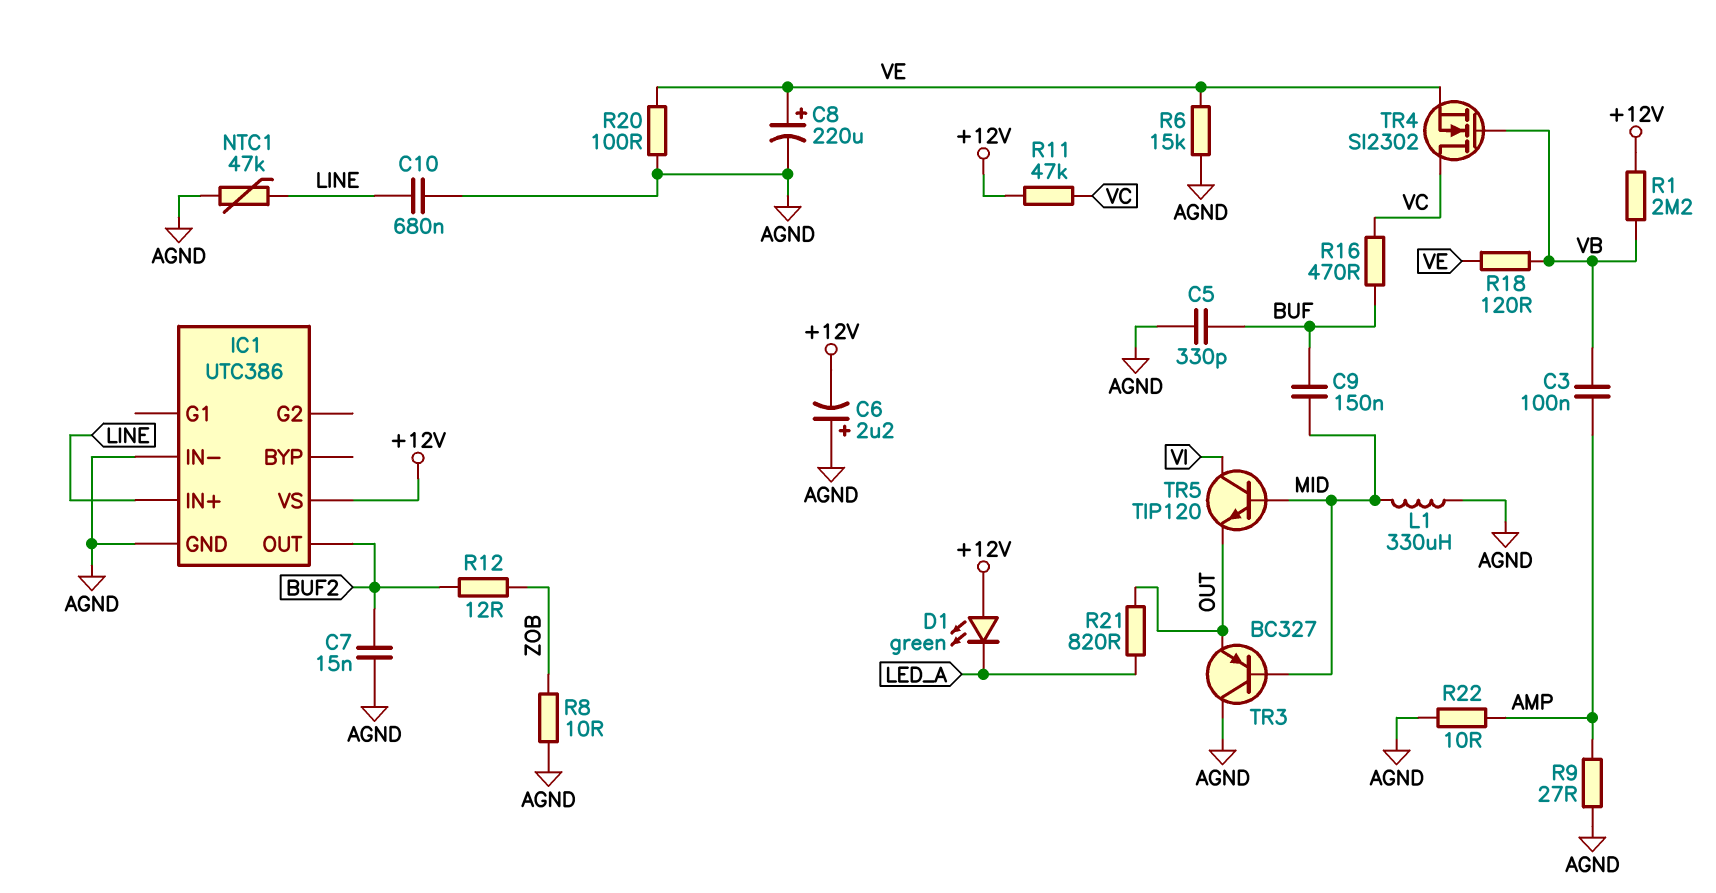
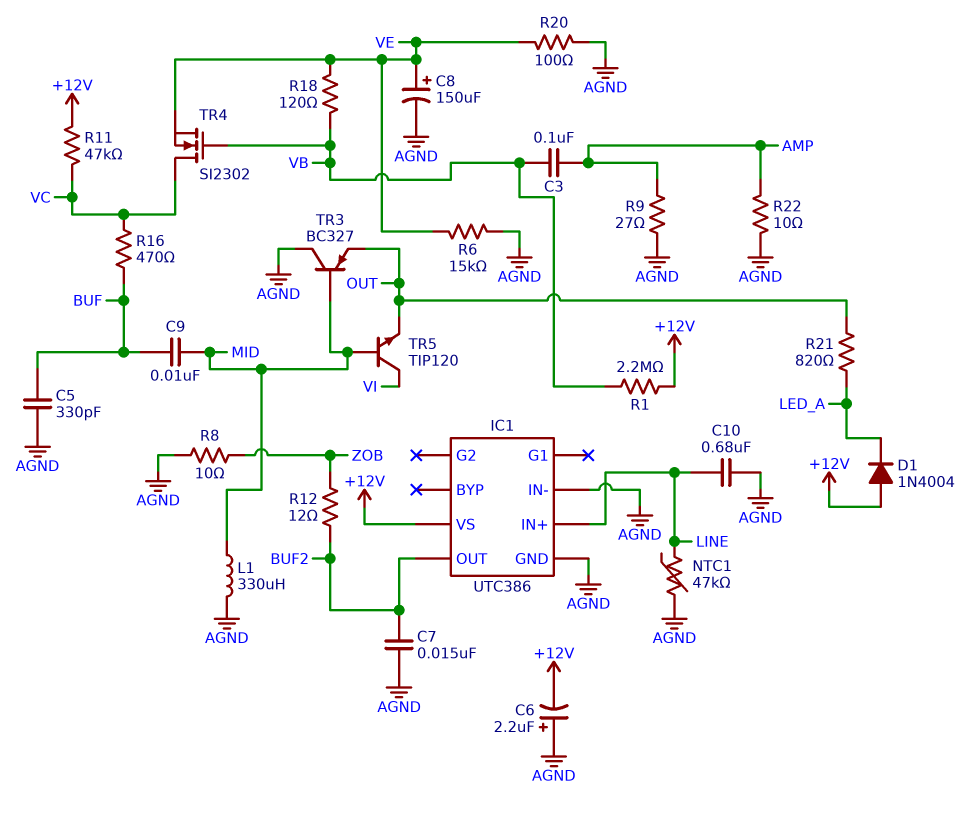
C8: 220uF (plus VE, minus AGND) -> 150uF (plus VE, minus AGND)
C9: 150nF (BUF, MID) -> 10nF (BUF, MID)
D1: LED green (A +12V, K LED_A) -> diode 1N4004 (A +12V, K LED_A)

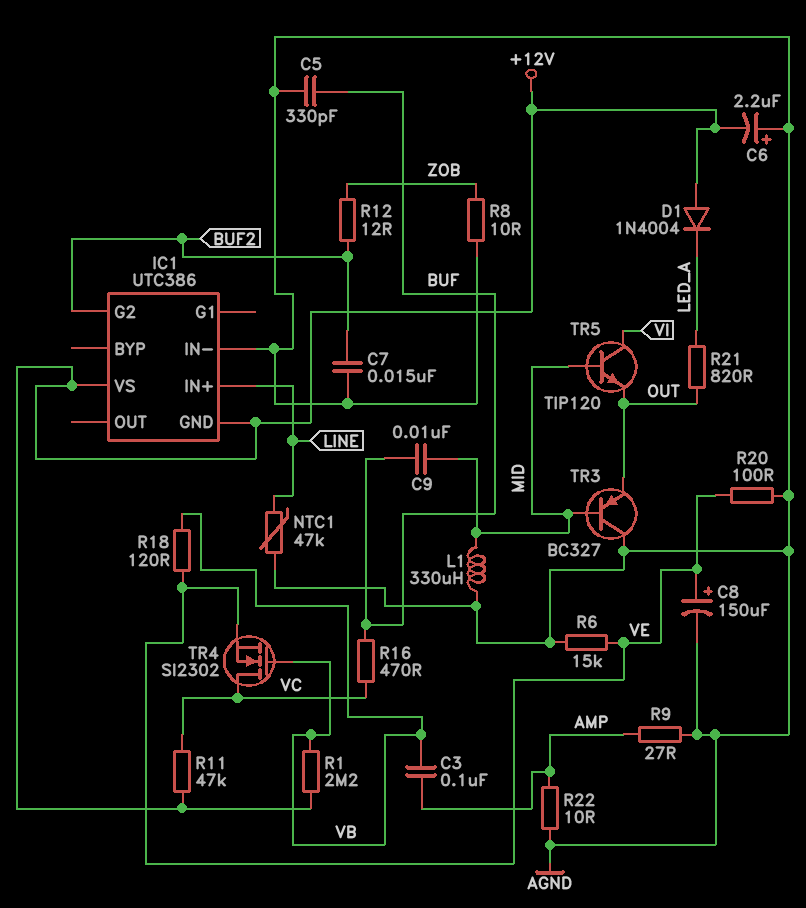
C10: 680nF (AGND, LINE) -> none
IC1 pin G2: none -> BUF2
IC1 pin GND: AGND -> +12V
IC1 pin OUT: BUF2 -> none

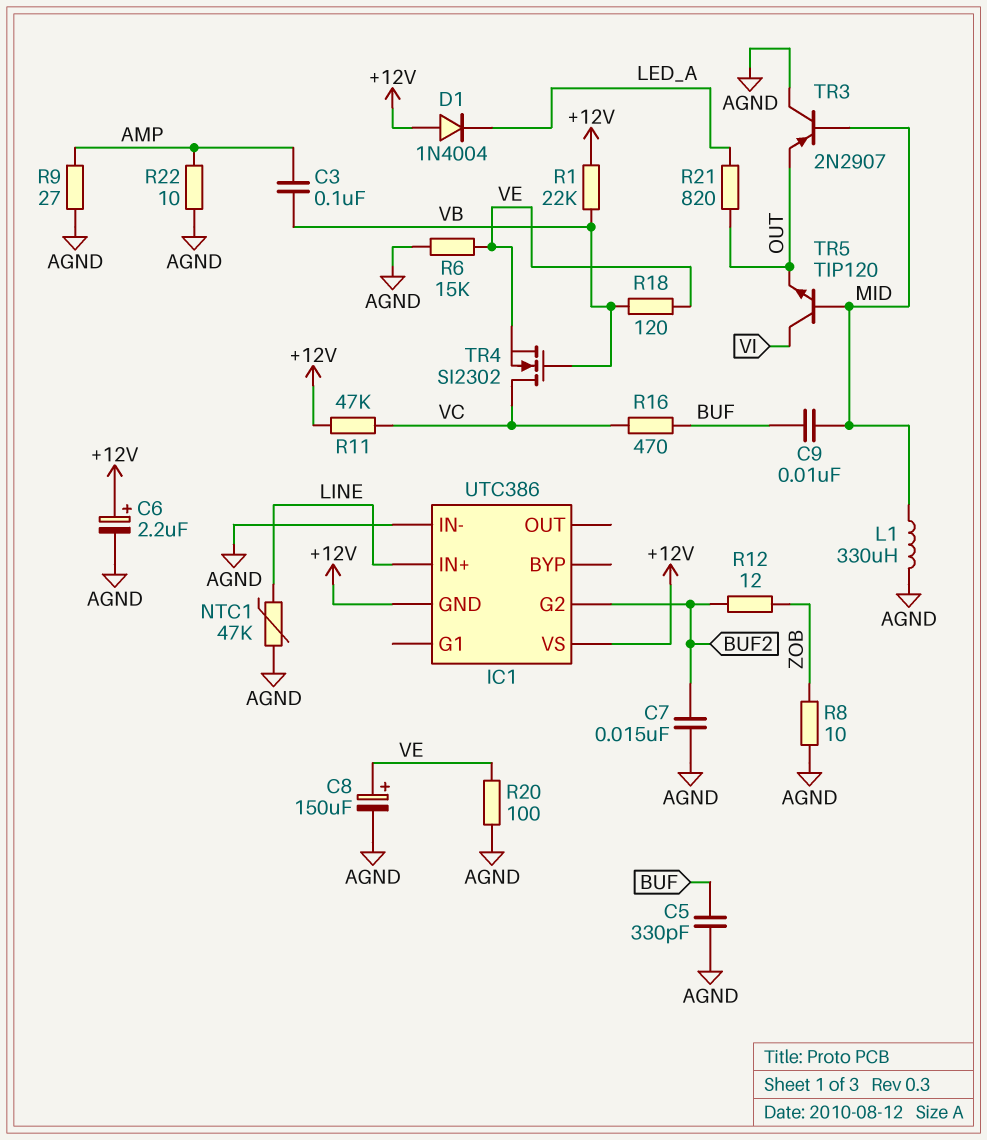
C6: 2.2uF (plus AGND, minus +12V) -> 2.2uF (plus +12V, minus AGND)
R1: 2.2M (+12V, VB) -> 22k (+12V, VB)
TR3: PNP BC327 (B MID, C AGND, E OUT) -> PNP 2N2907 (B MID, C AGND, E OUT)

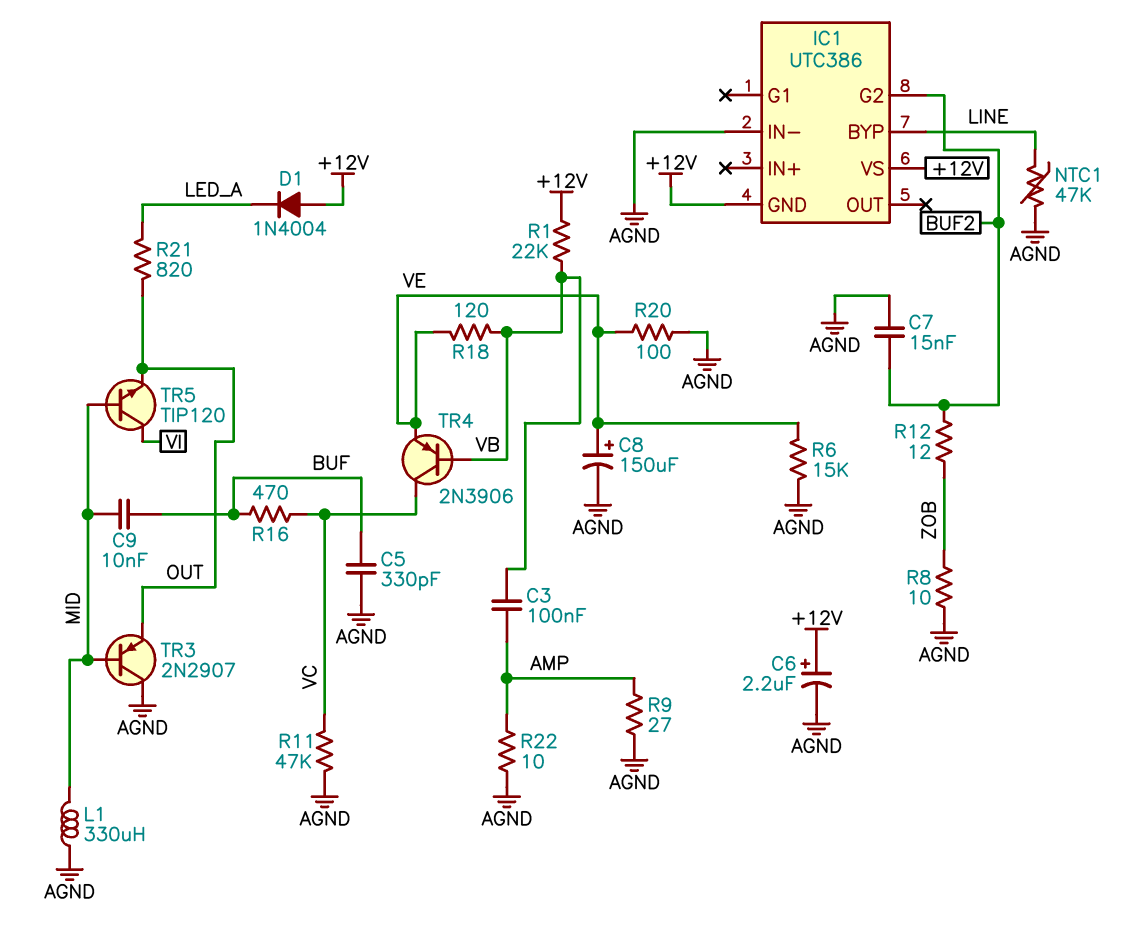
IC1 pin BYP: none -> LINE
IC1 pin IN+: LINE -> none
R11: 47k (+12V, VC) -> 47k (AGND, VC)
TR4: NMOS SI2302 (G VB, D VC, S VE) -> PNP 2N3906 (B VB, C VC, E VE)

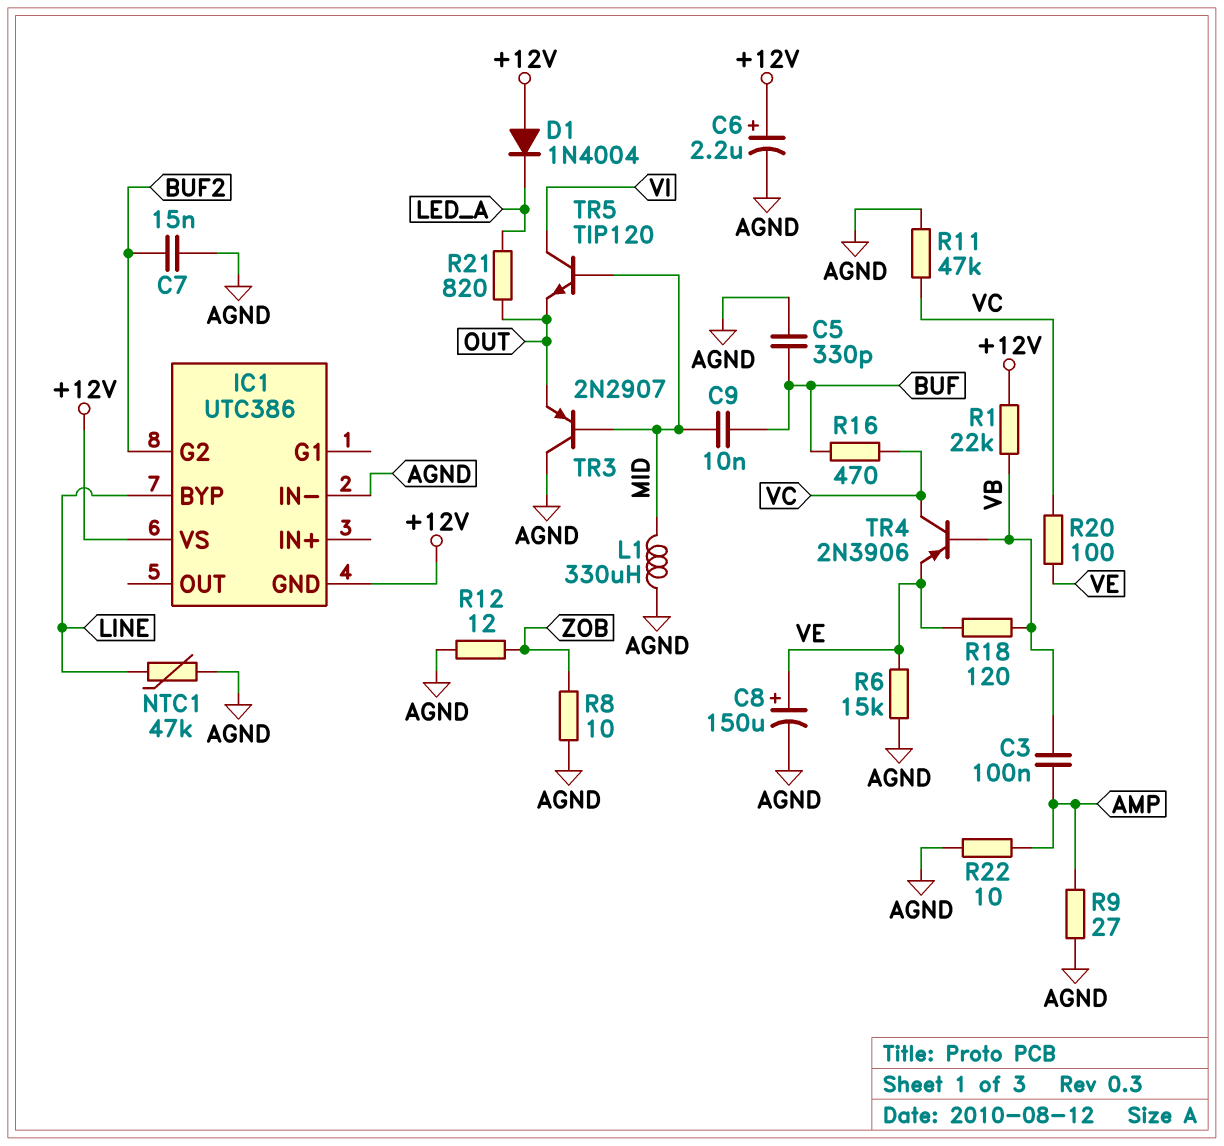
R12: 12 (BUF2, ZOB) -> 12 (AGND, ZOB)
R20: 100 (AGND, VE) -> 100 (VC, VE)

